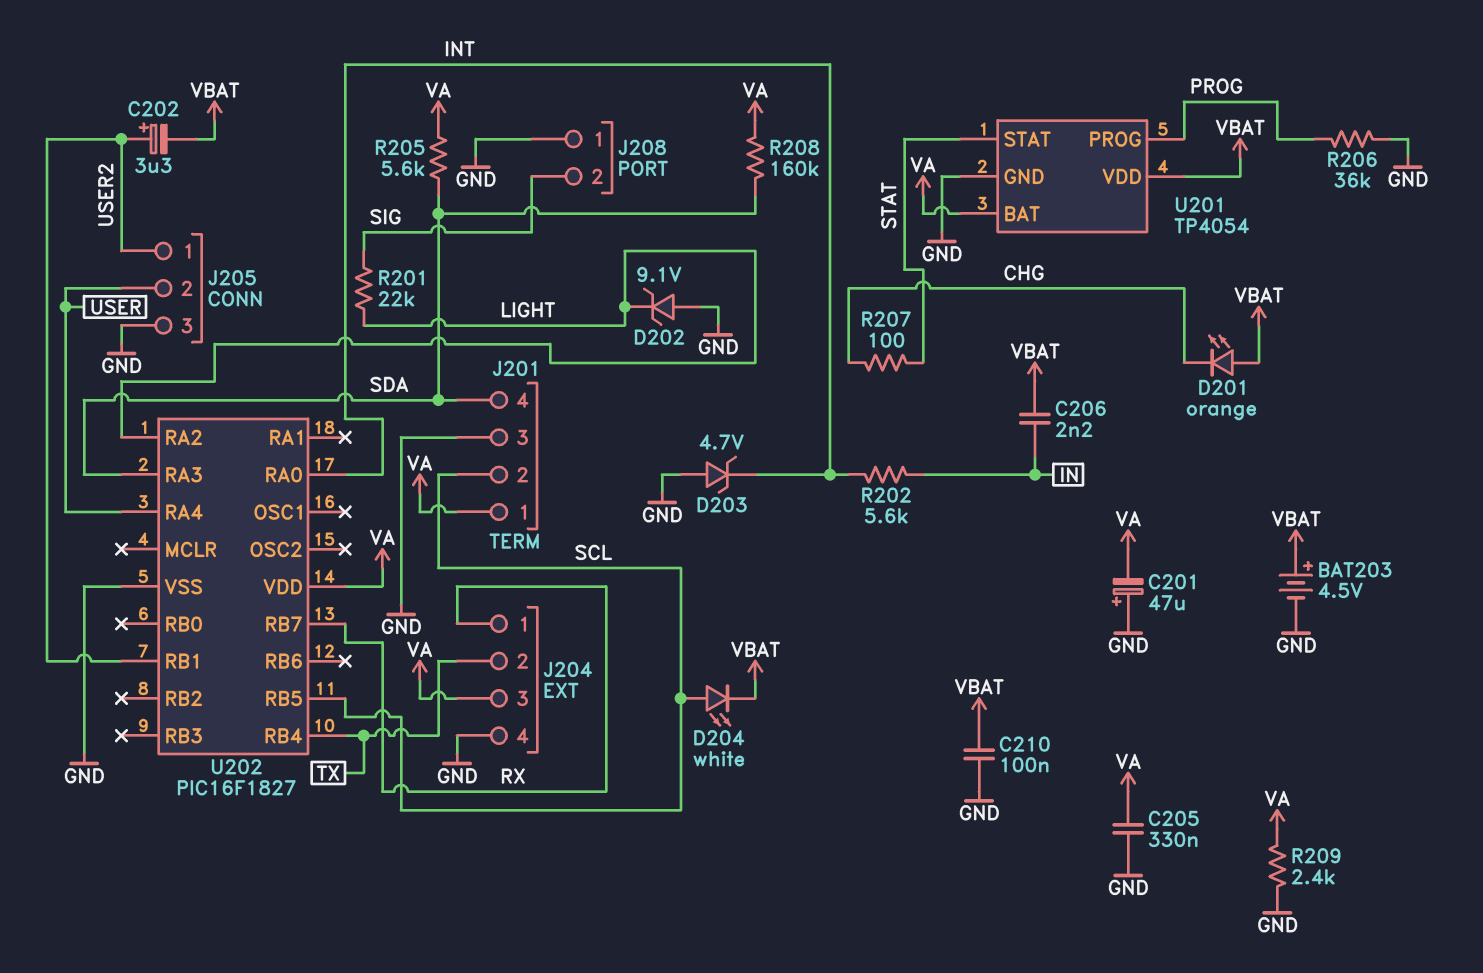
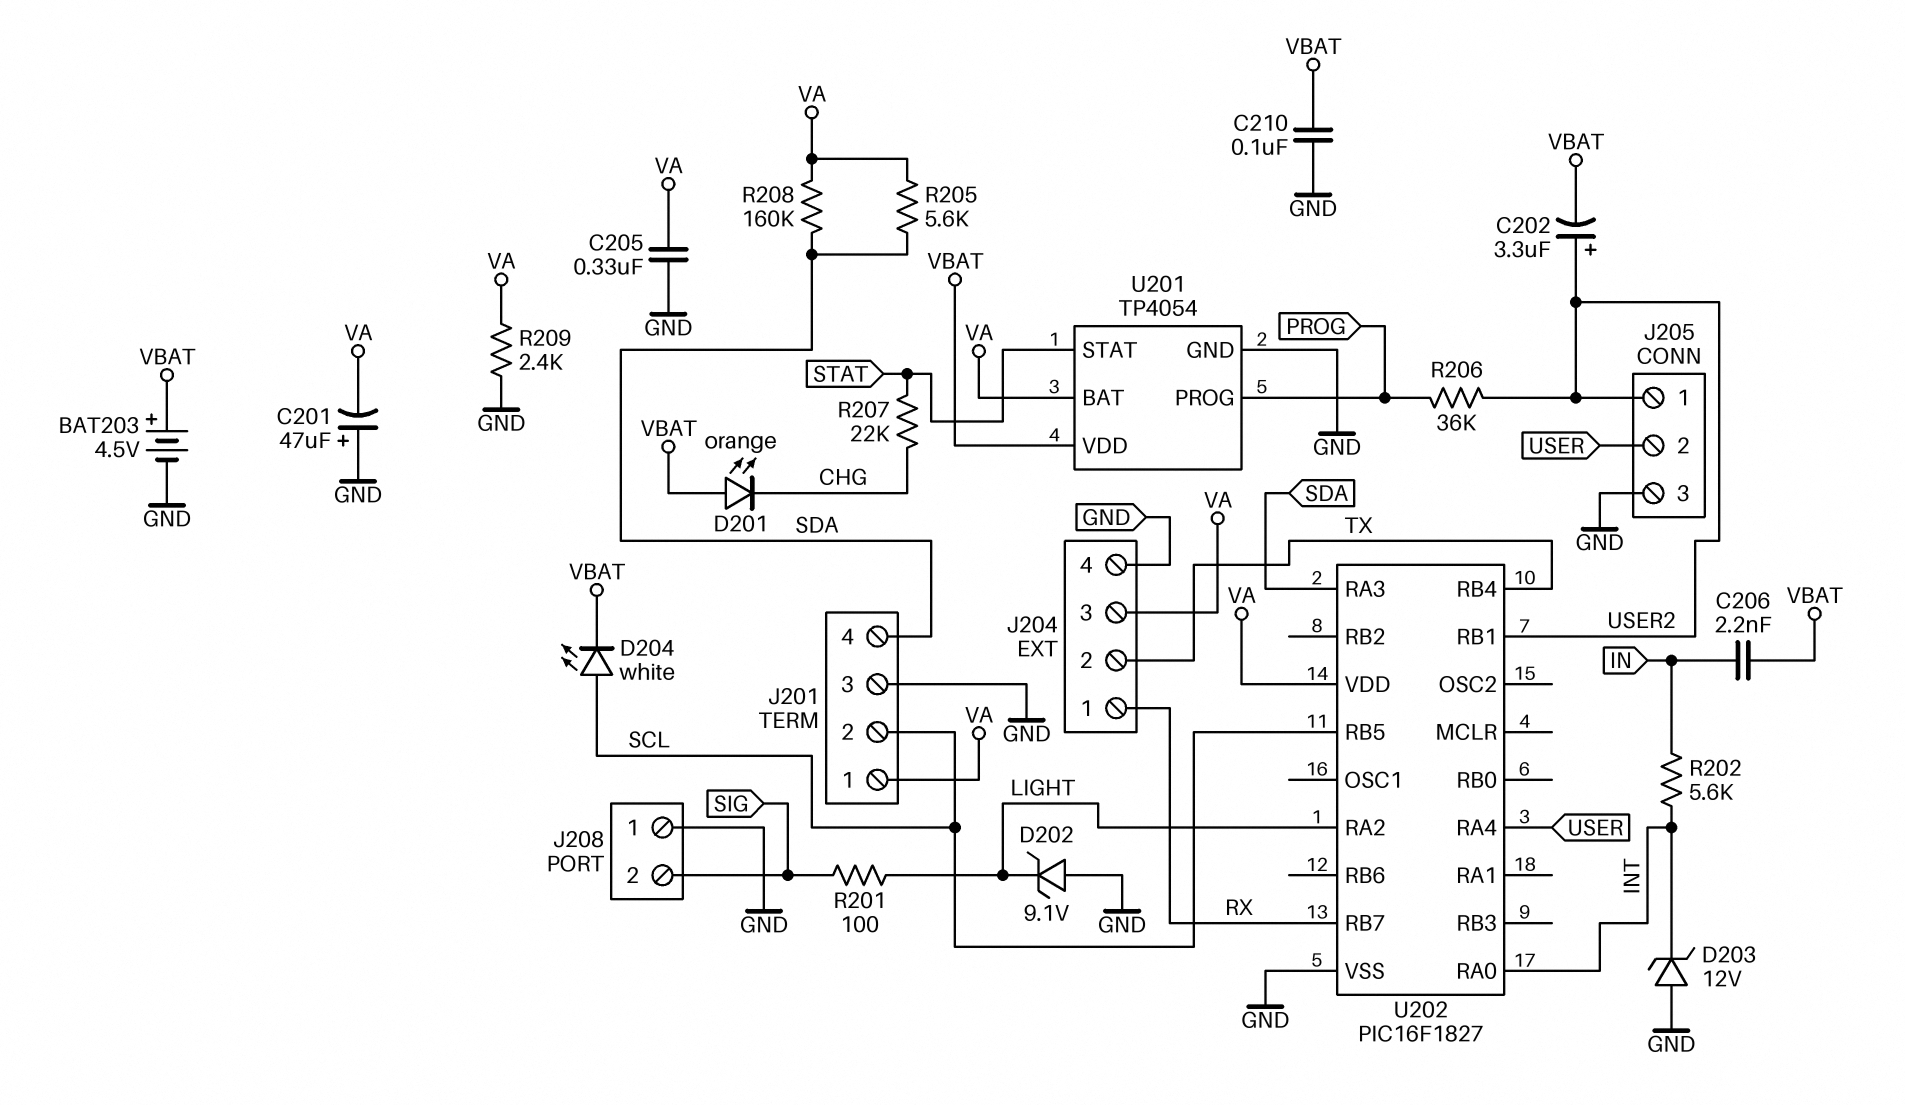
D203: zener 4.7V (A GND, K INT) -> zener 12V (A GND, K INT)
R201: 22k (LIGHT, SIG) -> 100 (LIGHT, SIG)
R206: 36k (GND, PROG) -> 36k (PROG, USER2)
R207: 100 (CHG, STAT) -> 22k (CHG, STAT)

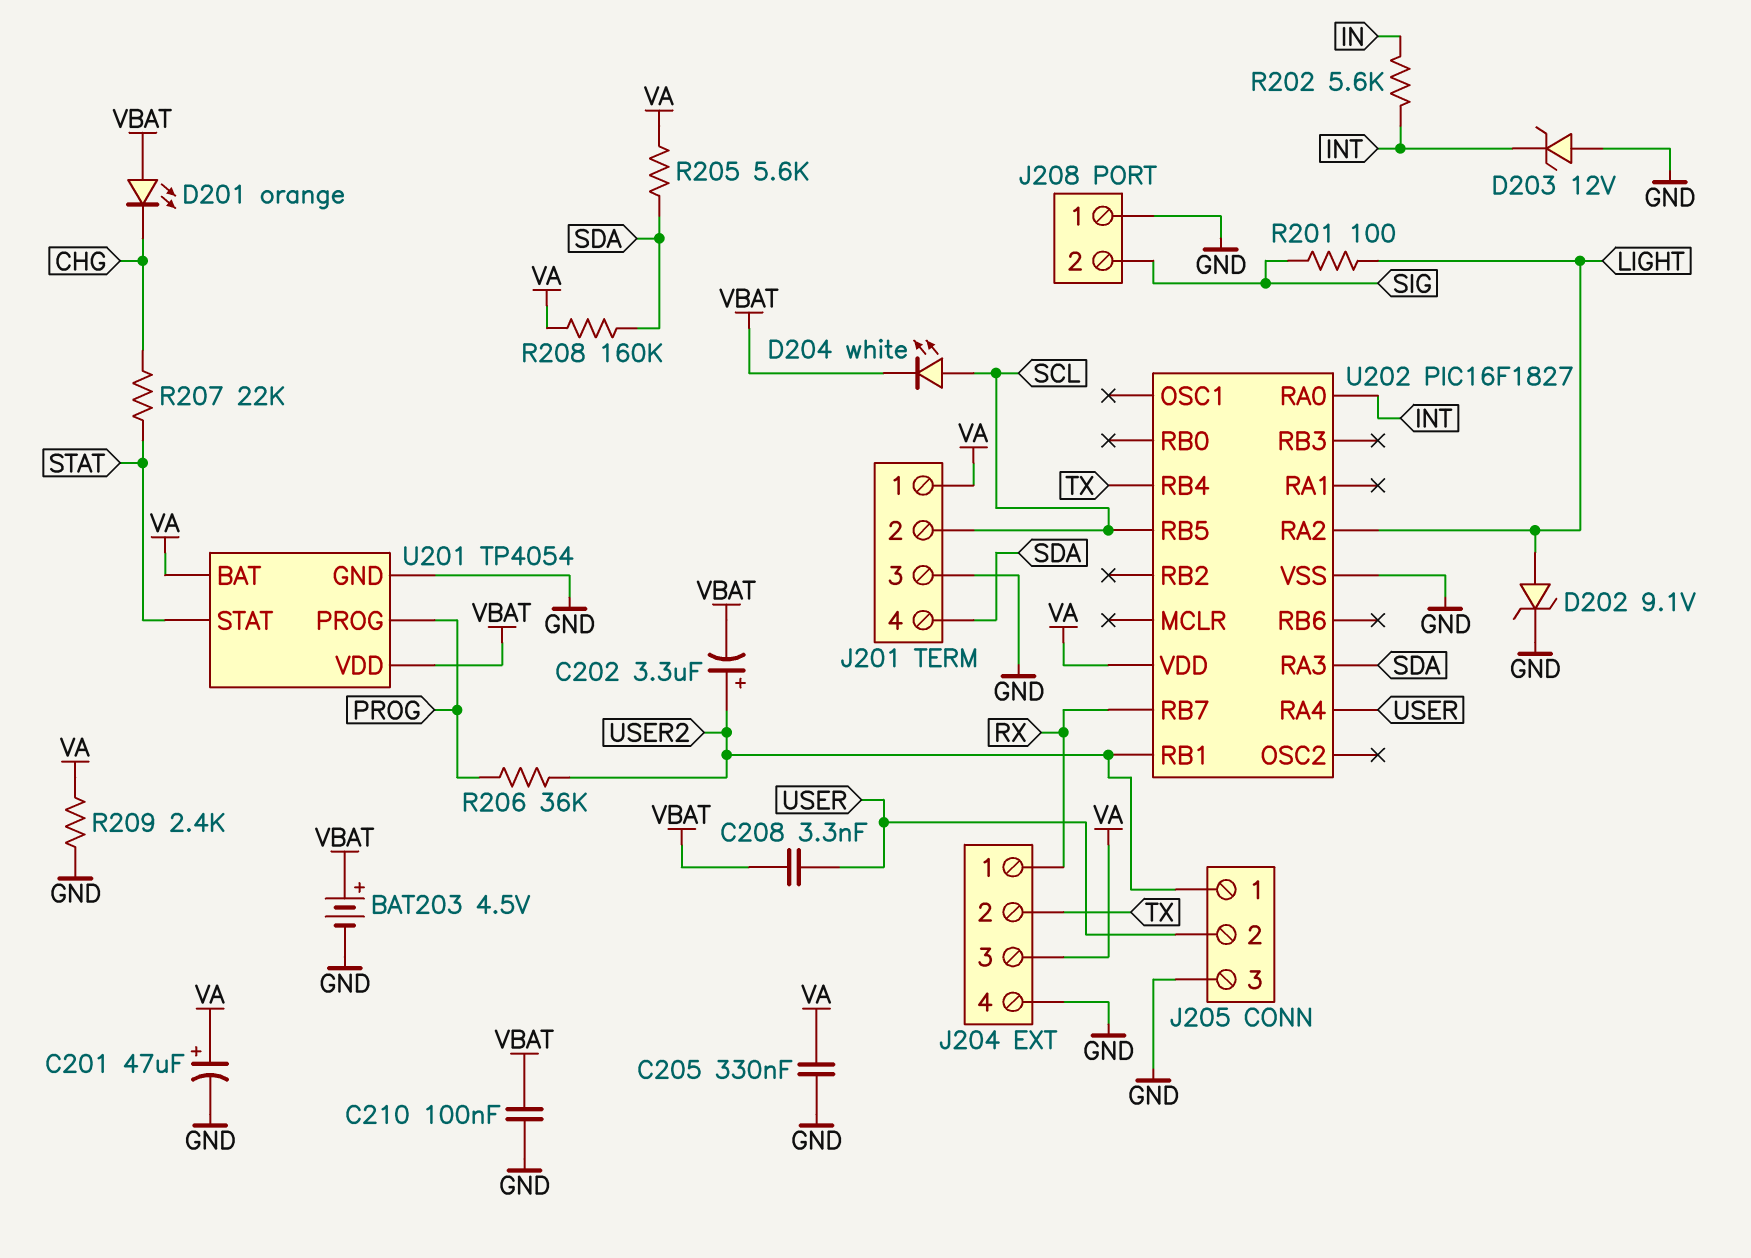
C201: 47uF (plus GND, minus VA) -> 47uF (plus VA, minus GND)
C206: 2.2nF (IN, VBAT) -> none
C208: none -> 3.3nF (USER, VBAT)
D202: zener 9.1V (A GND, K LIGHT) -> zener 9.1V (A LIGHT, K GND)

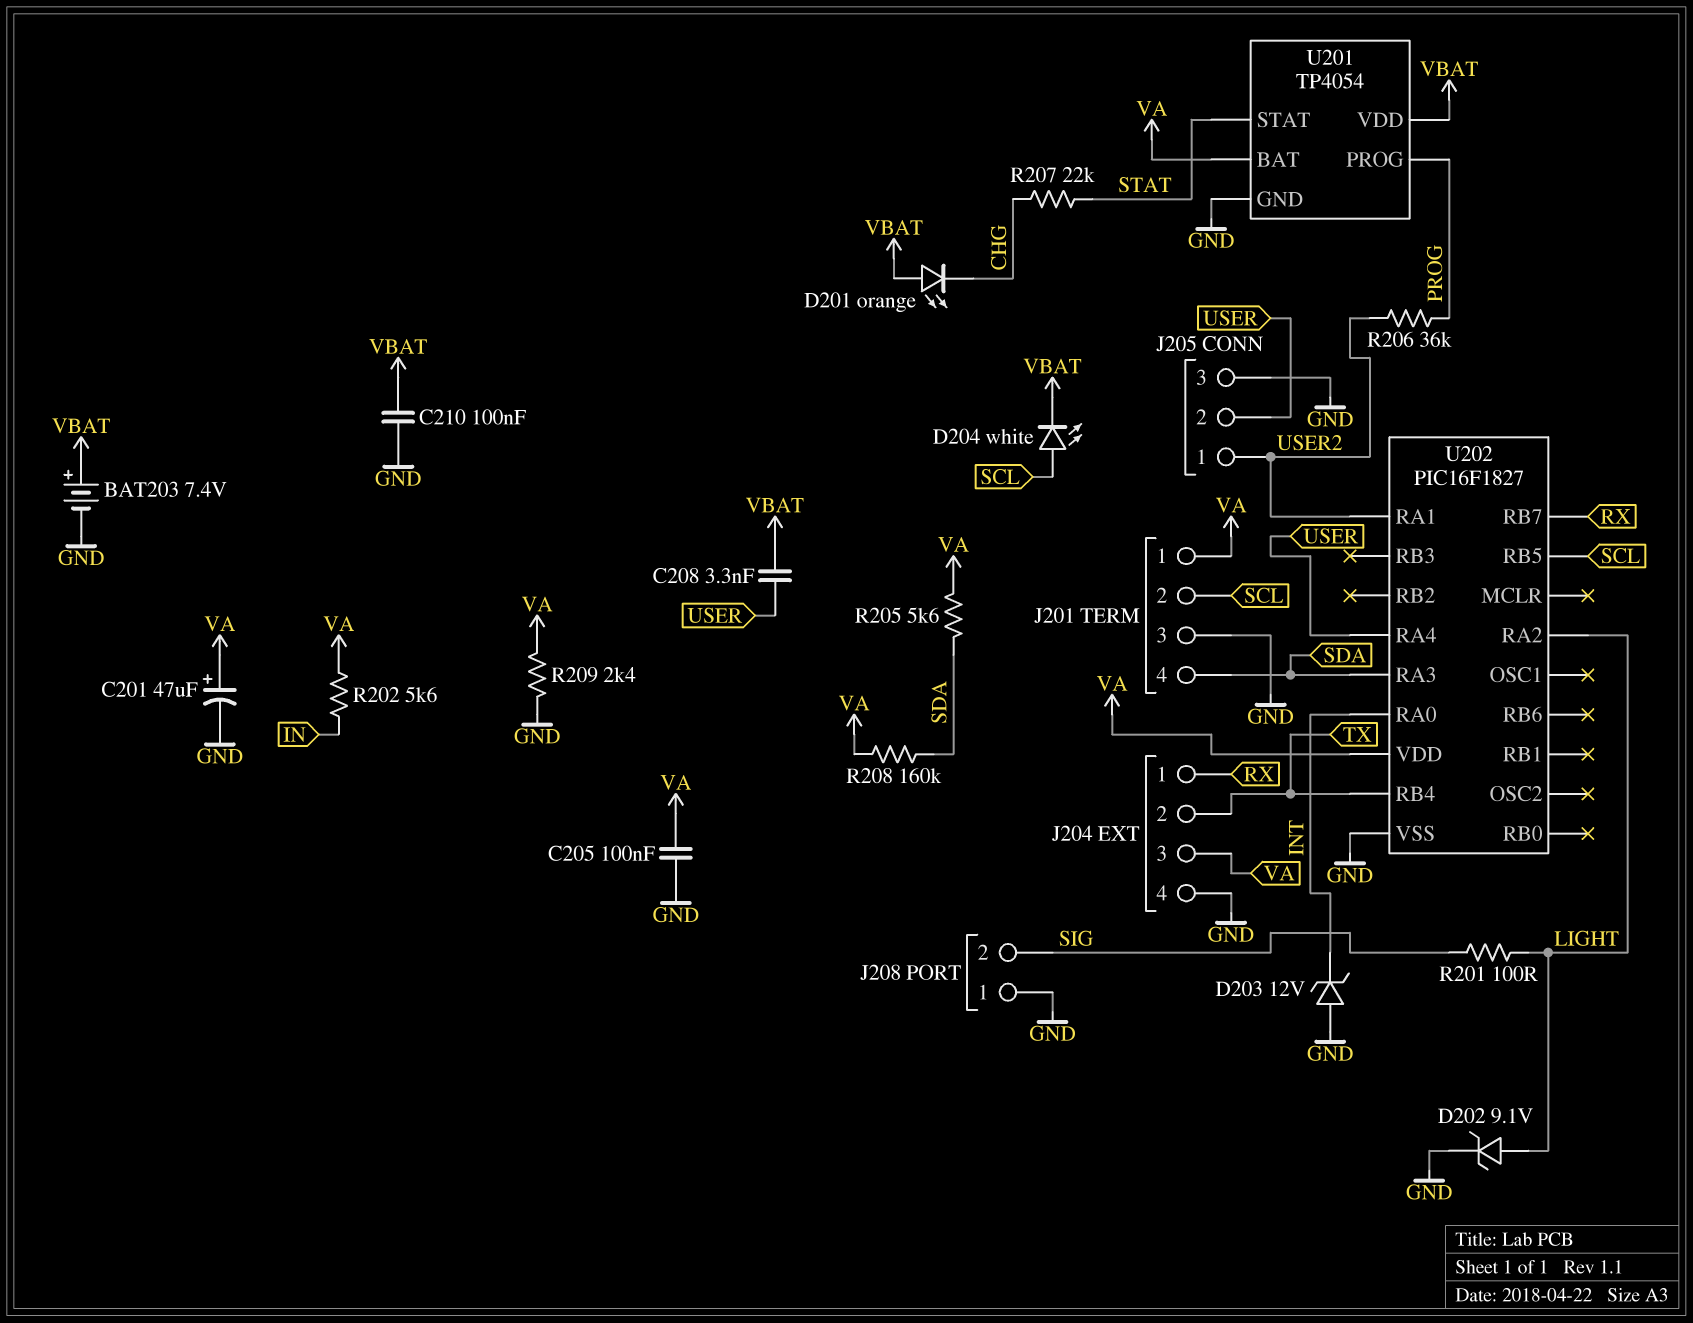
BAT203: 4.5V (plus VBAT, minus GND) -> 7.4V (plus VBAT, minus GND)
C202: 3.3uF (plus USER2, minus VBAT) -> none
C205: 330nF (GND, VA) -> 100nF (GND, VA)
R202: 5.6k (IN, INT) -> 5.6k (IN, VA)
U202 pin RA1: none -> USER2
U202 pin RB1: USER2 -> none

